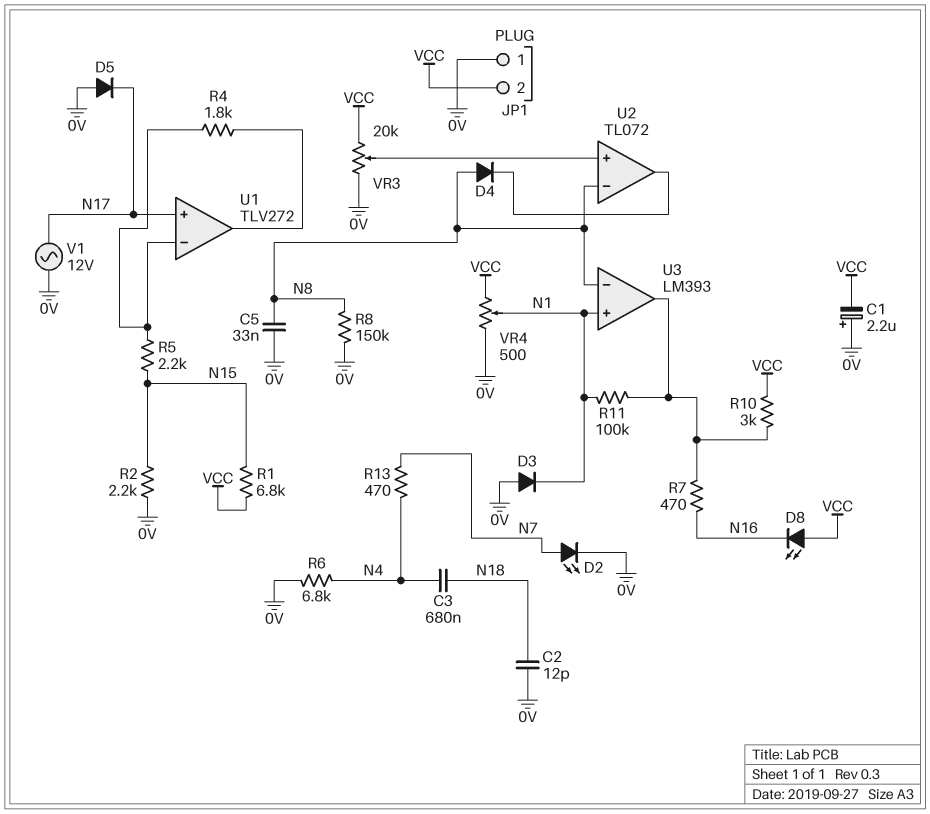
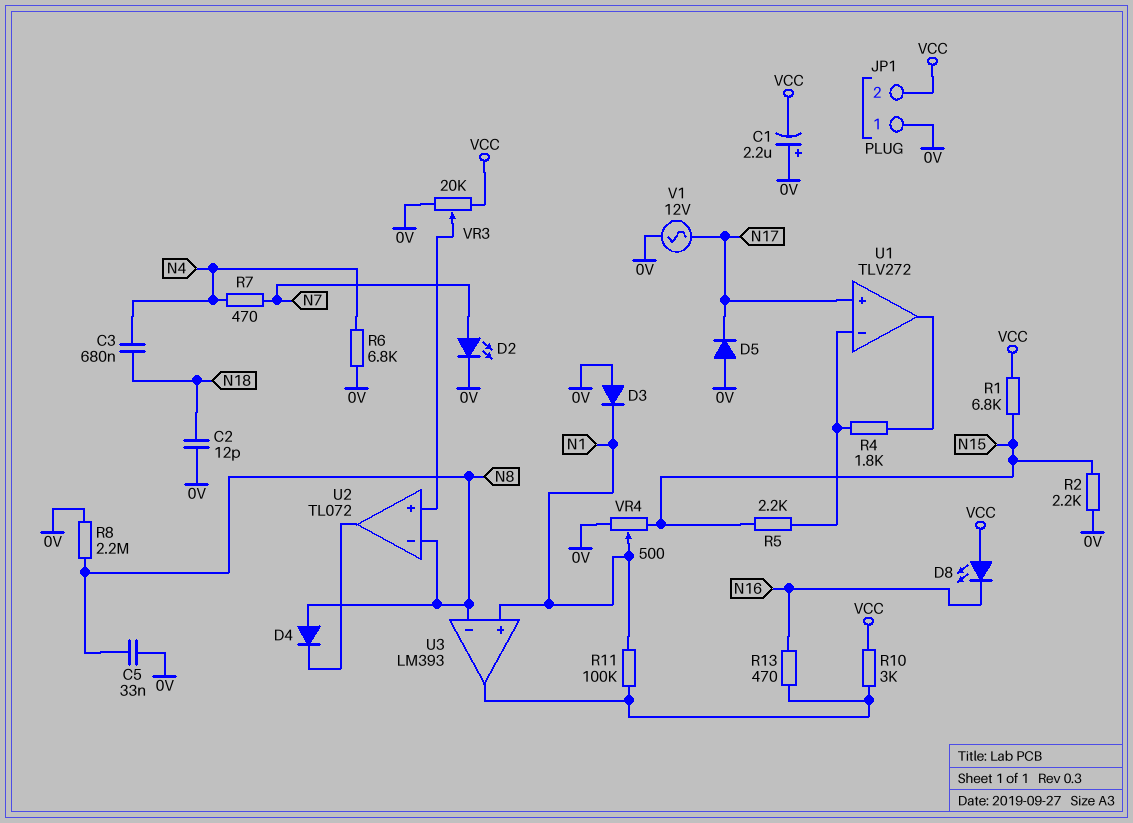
R7: 470 (N16, U3/out) -> 470 (N4, N7)
R8: 150k (0V, N8) -> 2.2M (0V, N8)
R13: 470 (N4, N7) -> 470 (N16, U3/out)
VR4: 500 (0V, VCC, wiper N1) -> 500 (0V, N15, wiper N1)

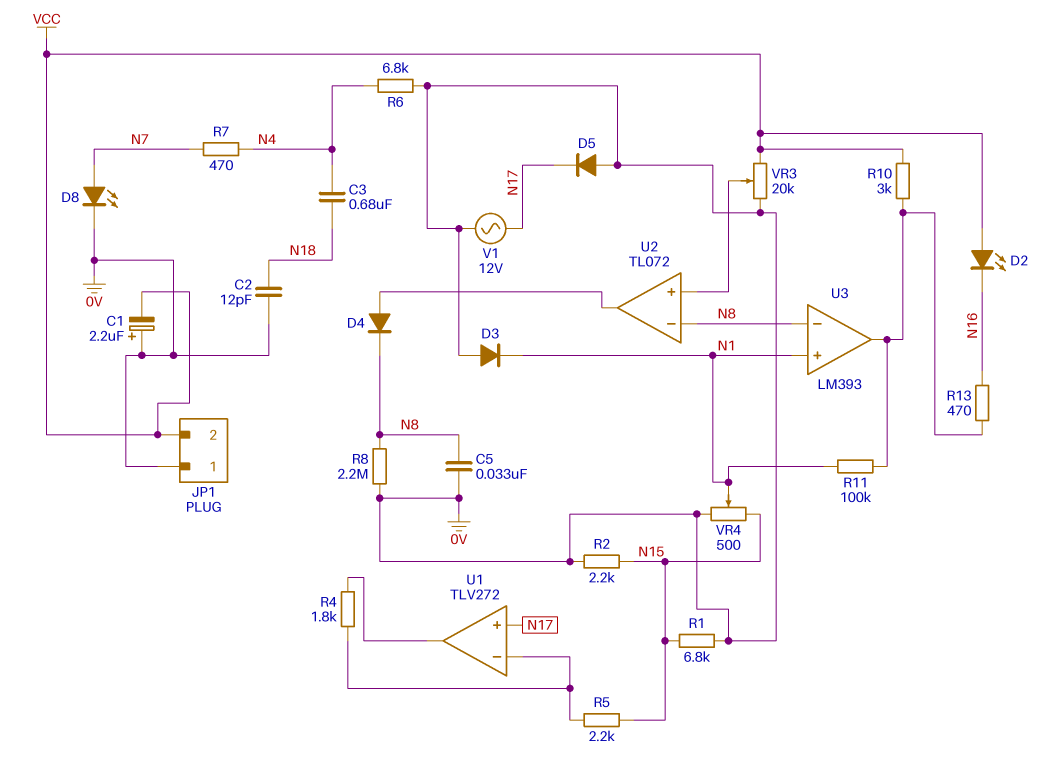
D2: LED (A N7, K 0V) -> LED (A VCC, K N16)
D4: diode (A N8, K U2/out) -> diode (A U2/out, K N8)
D8: LED (A VCC, K N16) -> LED (A N7, K 0V)
R1: 6.8k (N15, VCC) -> 6.8k (0V, N15)

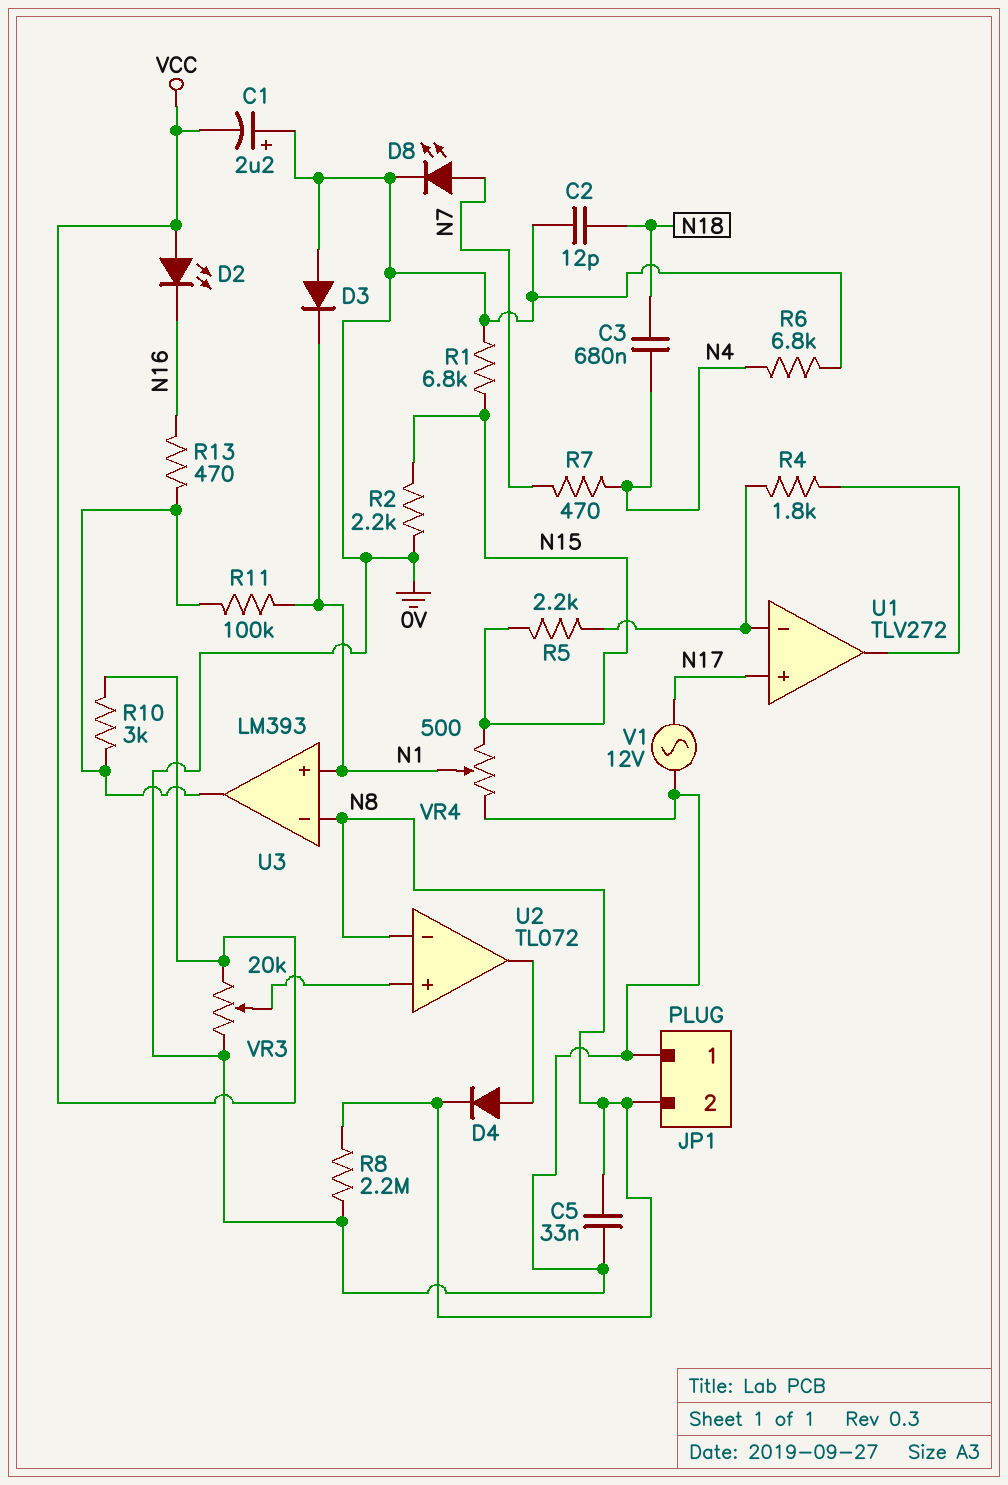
D5: diode (A 0V, K N17) -> none
JP1 pin 2: VCC -> N8

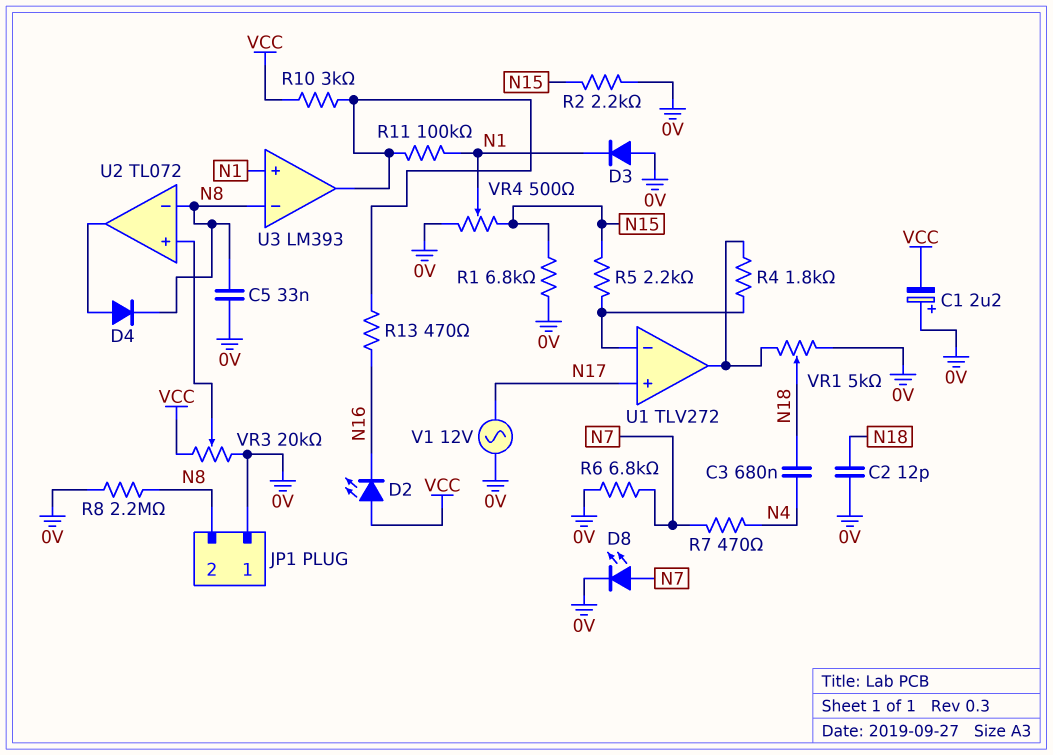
R6: 6.8k (0V, N4) -> 6.8k (0V, N7)
VR1: none -> 5k (0V, U1/out, wiper N18)

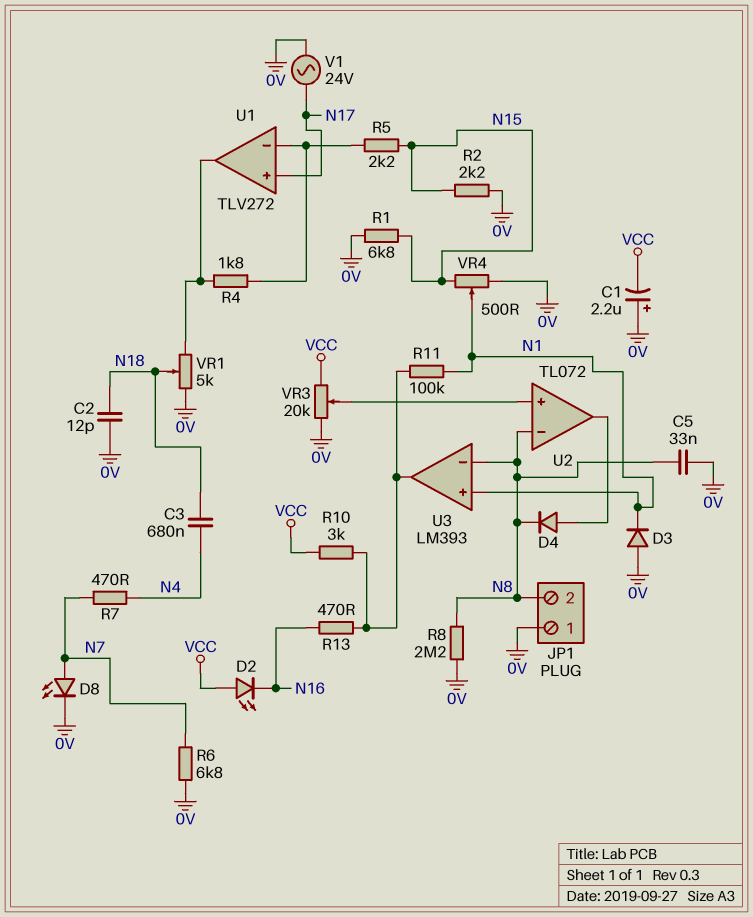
V1: AC 12V (0V, N17) -> AC 24V (0V, N17)

